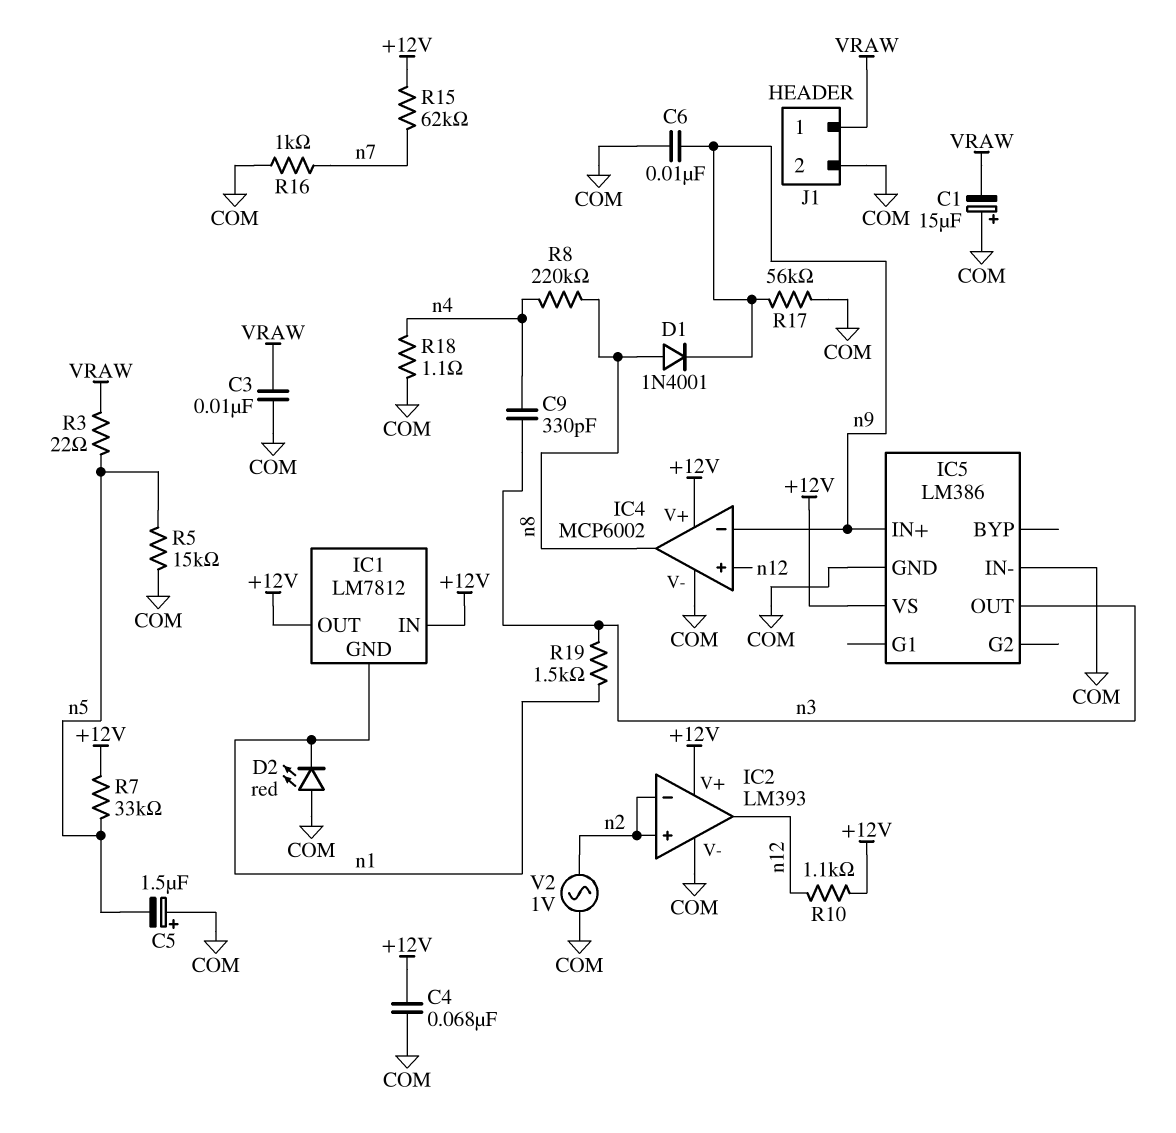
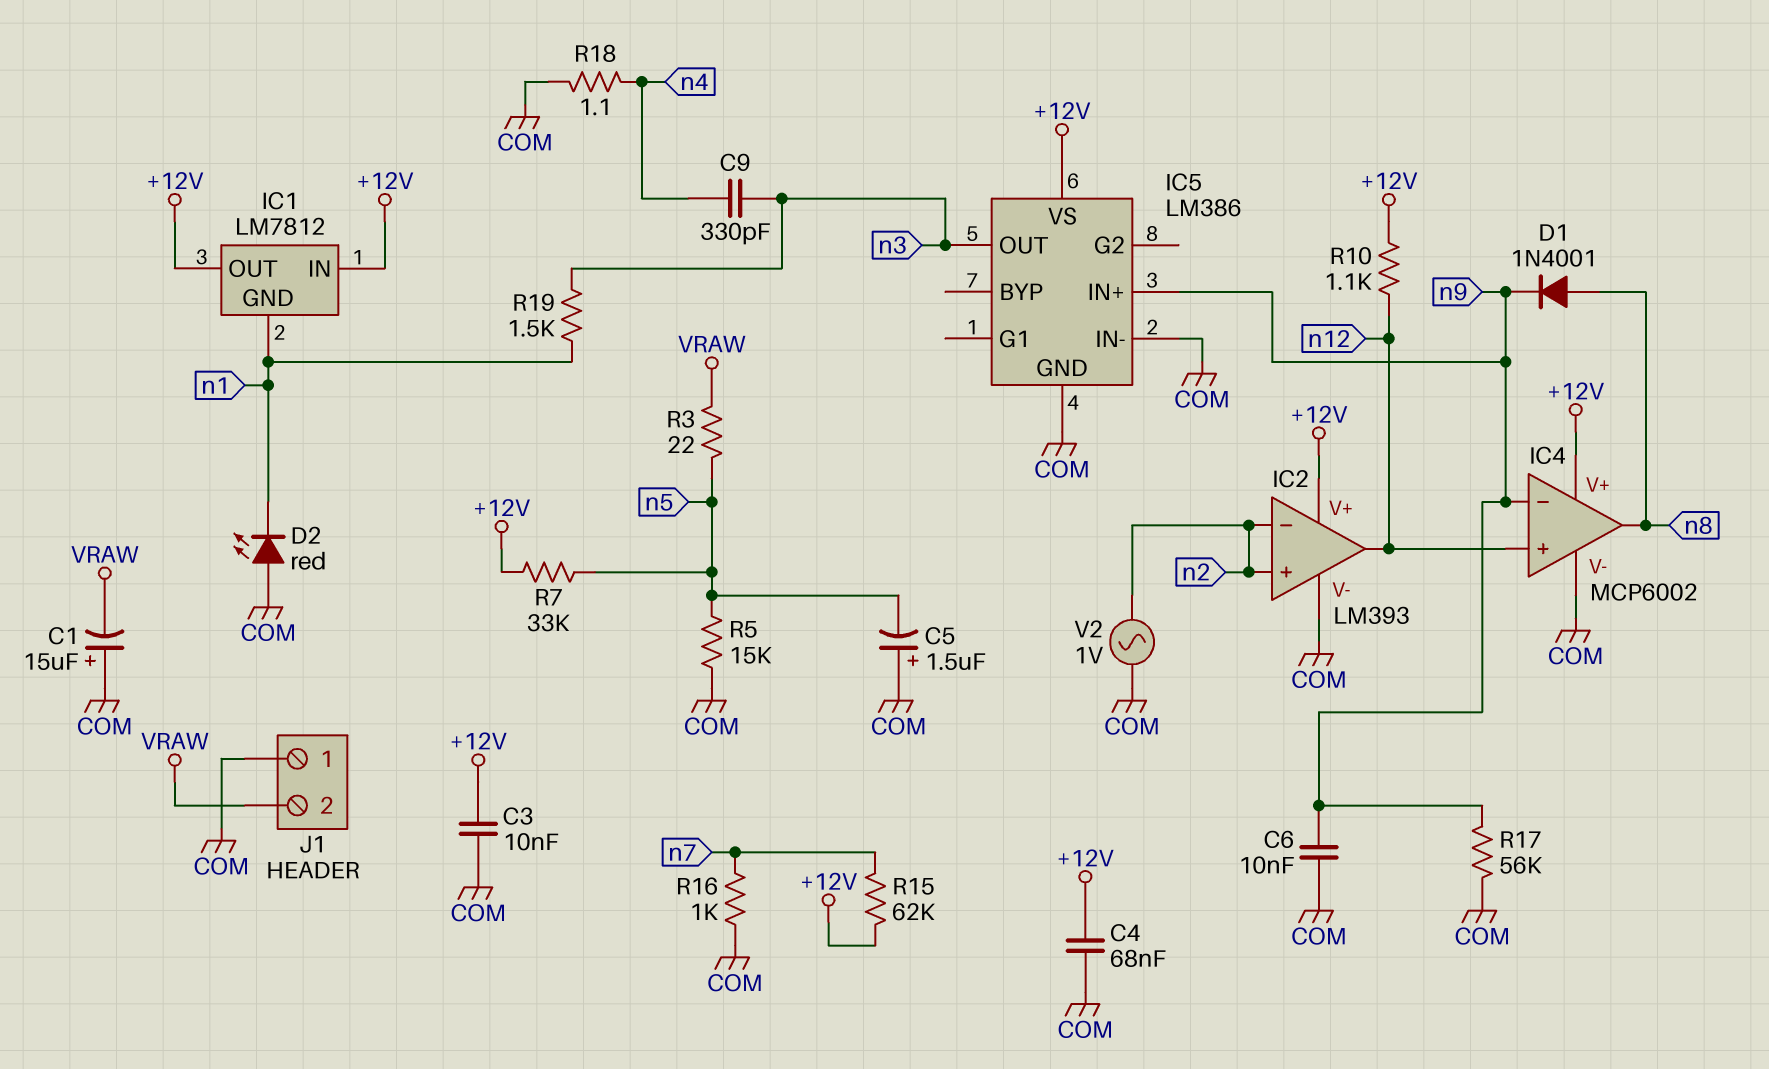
C3: 10nF (COM, VRAW) -> 10nF (+12V, COM)
J1 pin 1: VRAW -> COM
J1 pin 2: COM -> VRAW
R8: 220k (n4, n8) -> none

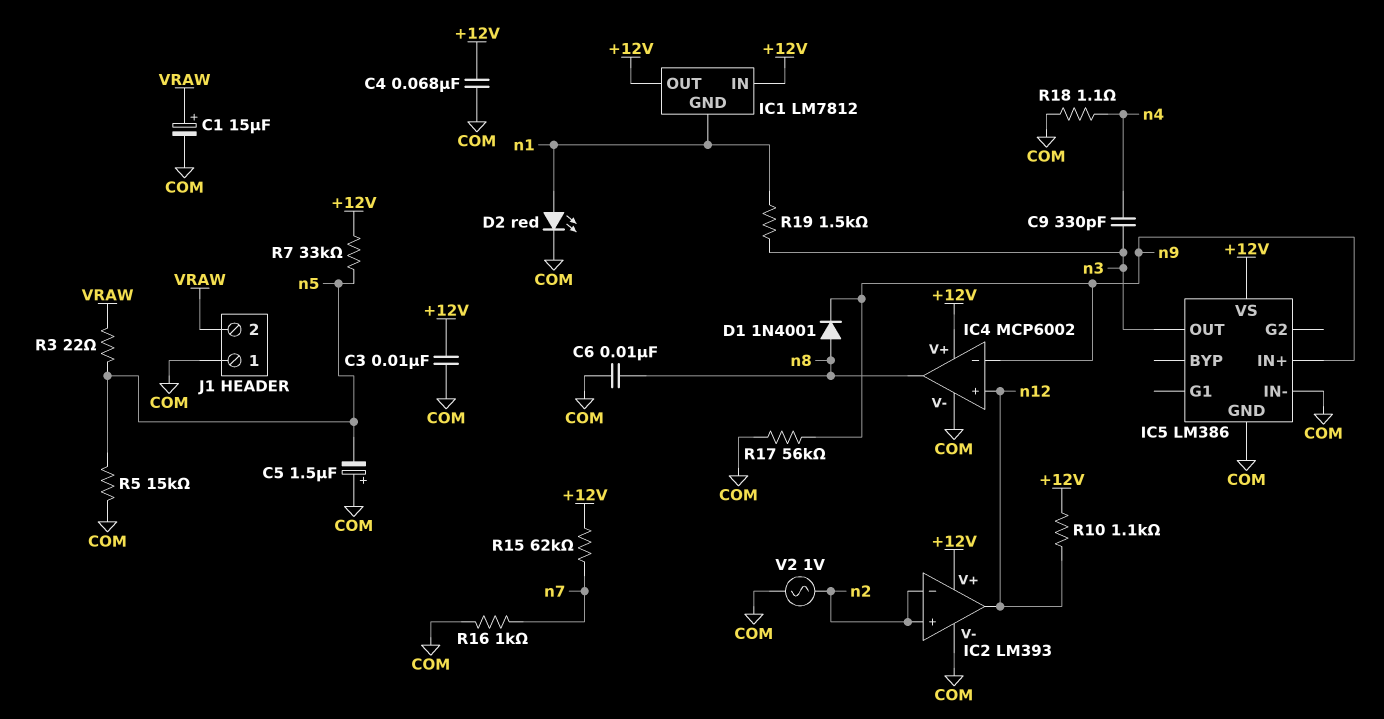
C1: 15uF (plus COM, minus VRAW) -> 15uF (plus VRAW, minus COM)
C6: 10nF (COM, n9) -> 10nF (COM, n8)
D2: LED red (A COM, K n1) -> LED red (A n1, K COM)

